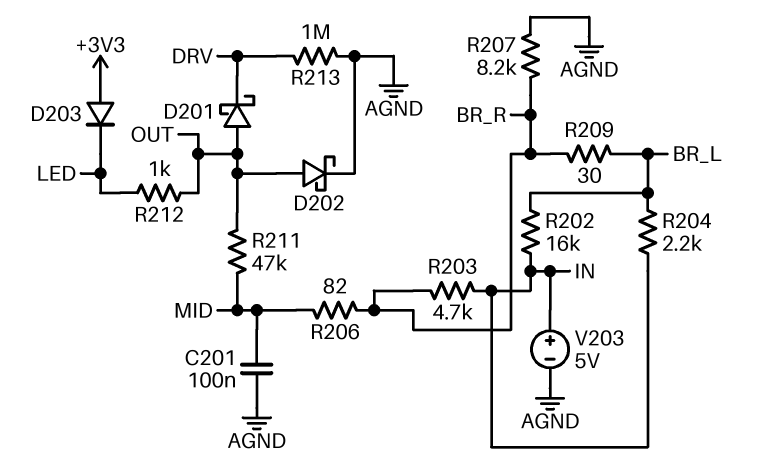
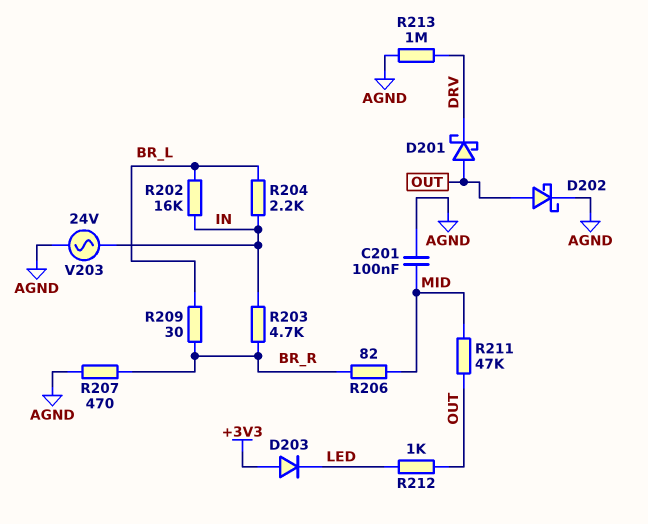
R207: 8.2k (AGND, BR_R) -> 470 (AGND, BR_R)
V203: 5V (plus IN, minus AGND) -> AC 24V (AGND, IN)

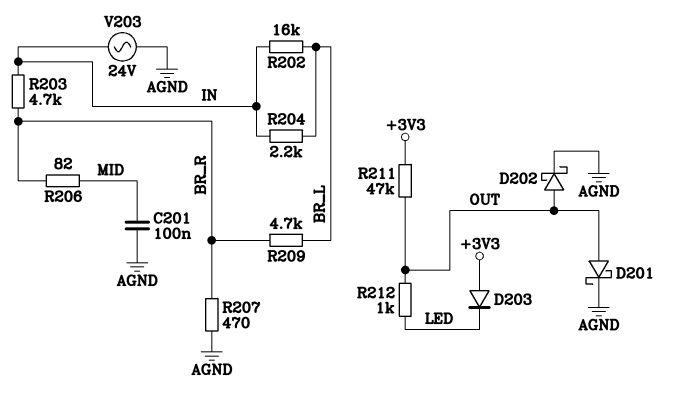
D201: schottky (A OUT, K DRV) -> schottky (A OUT, K AGND)
R209: 30 (BR_L, BR_R) -> 4.7k (BR_L, BR_R)
R211: 47k (MID, OUT) -> 47k (+3V3, OUT)
R213: 1M (AGND, DRV) -> none

